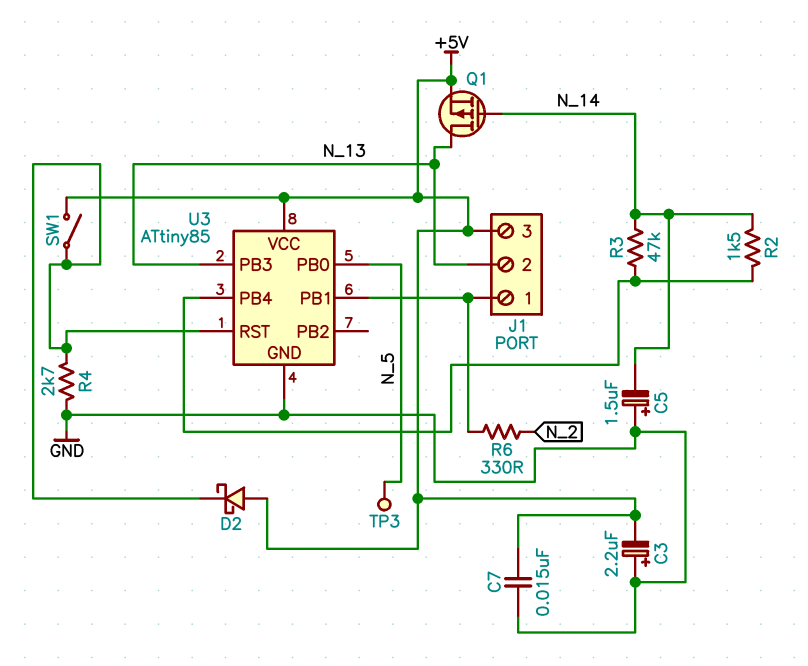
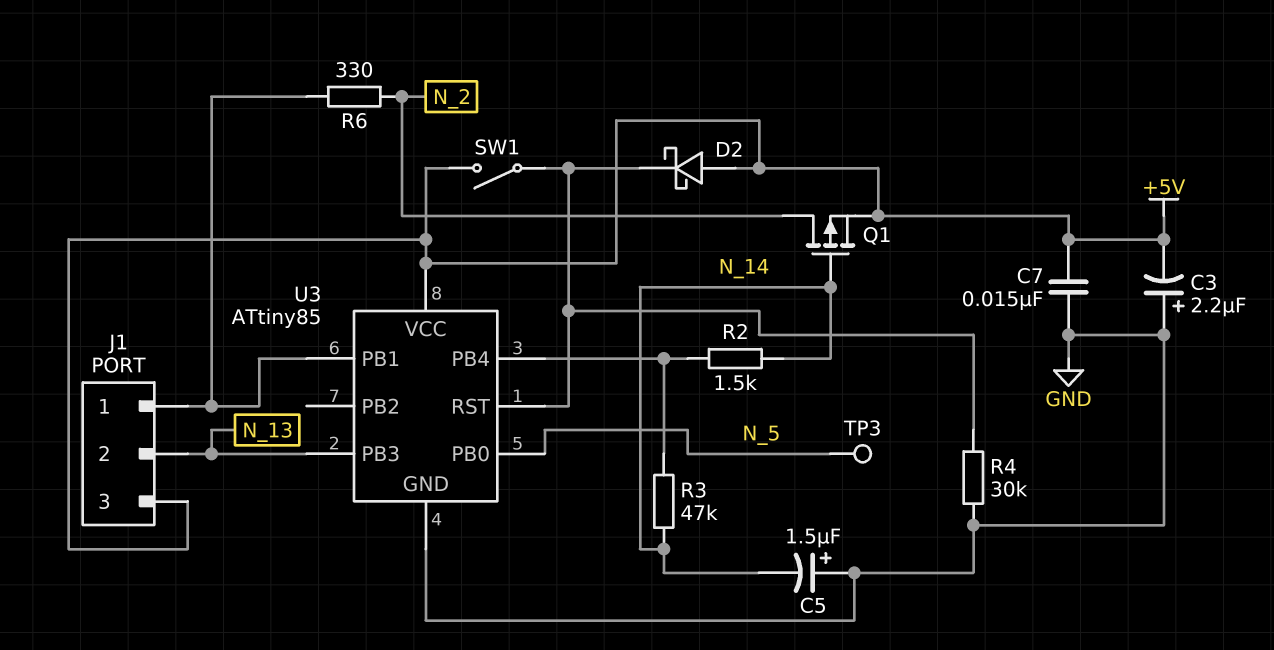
Q1: PMOS (G N_14, D N_13, S +5V) -> PMOS (G N_14, D N_2, S +5V)
R4: 2.7k (GND, U3/RST) -> 30k (GND, U3/RST)

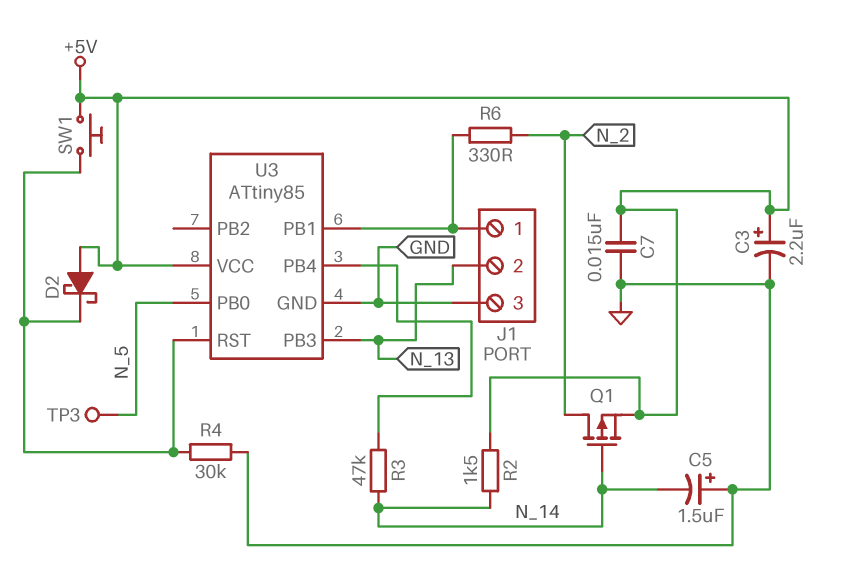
C3: 2.2uF (plus GND, minus +5V) -> 2.2uF (plus +5V, minus GND)
J1 pin 3: +5V -> GND
R2: 1.5k (N_14, U3/PB4) -> 1.5k (+5V, N_14)
SW1: switch (+5V, U3/RST) -> button (+5V, U3/RST)

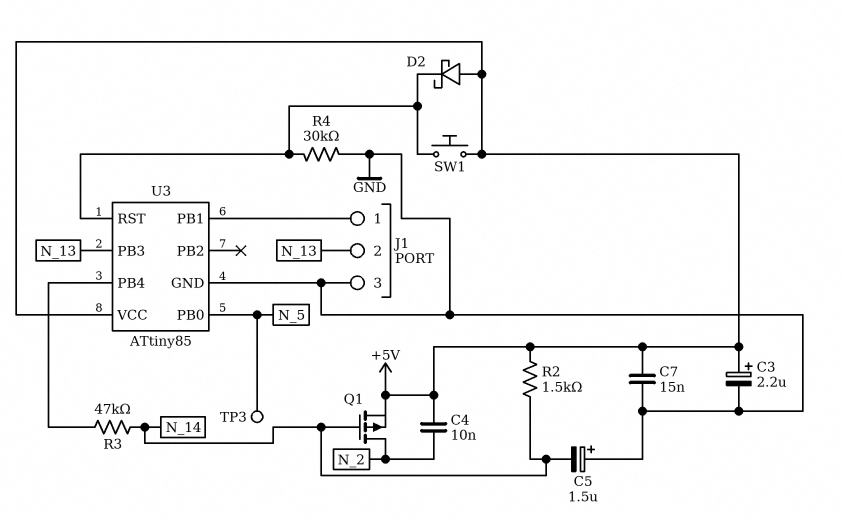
C4: none -> 10nF (+5V, N_2)
R6: 330 (J1/1, N_2) -> none

